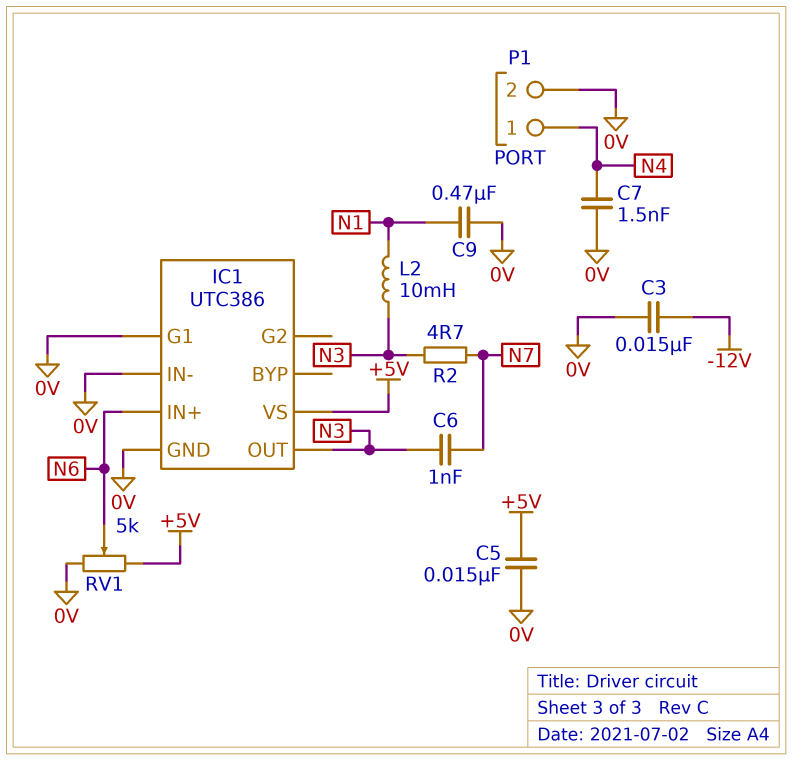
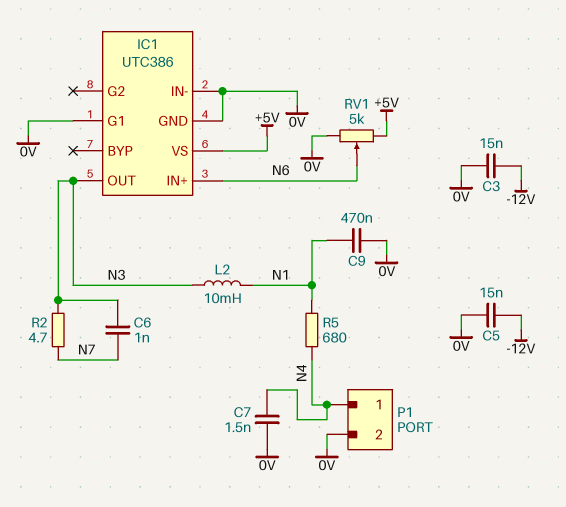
C5: 15nF (+5V, 0V) -> 15nF (-12V, 0V)
R5: none -> 680 (N1, N4)

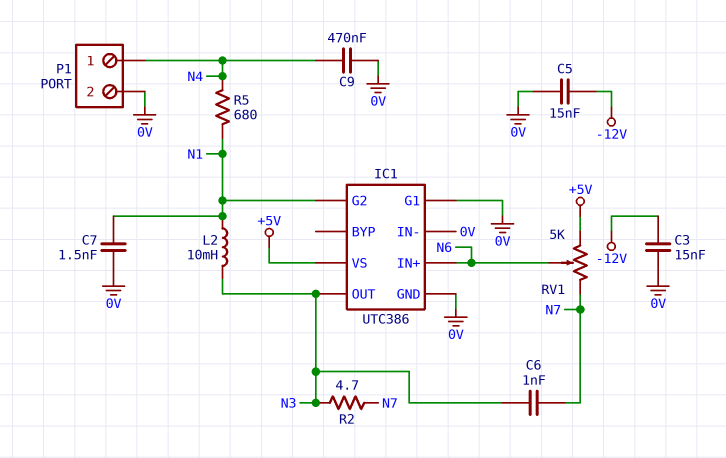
C7: 1.5nF (0V, N4) -> 1.5nF (0V, N1)
C9: 470nF (0V, N1) -> 470nF (0V, N4)
IC1 pin G2: none -> N1
RV1: 5k (+5V, 0V, wiper N6) -> 5k (+5V, N7, wiper N6)

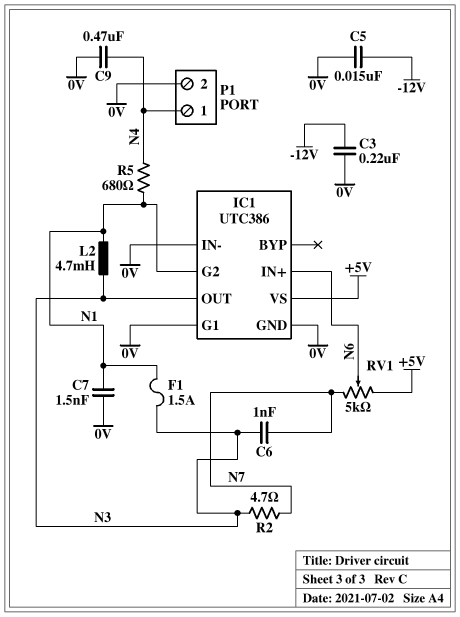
C3: 15nF (-12V, 0V) -> 220nF (-12V, 0V)
F1: none -> 1.5A (N1, N3)
L2: 10mH (N1, N3) -> 4.7mH (N1, N3)

